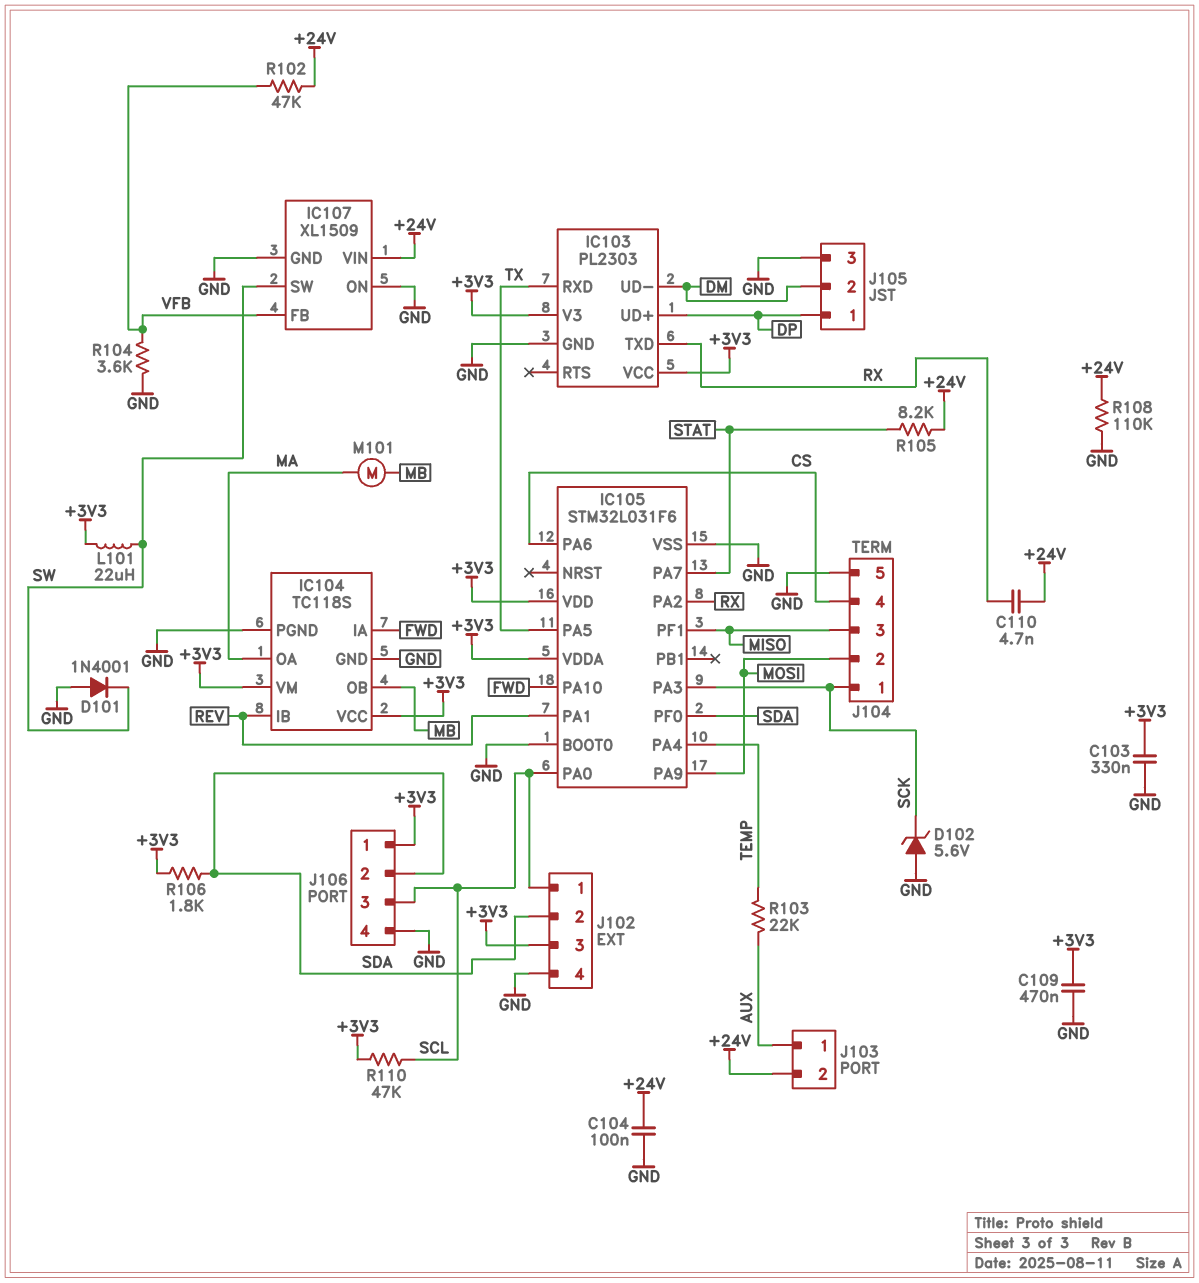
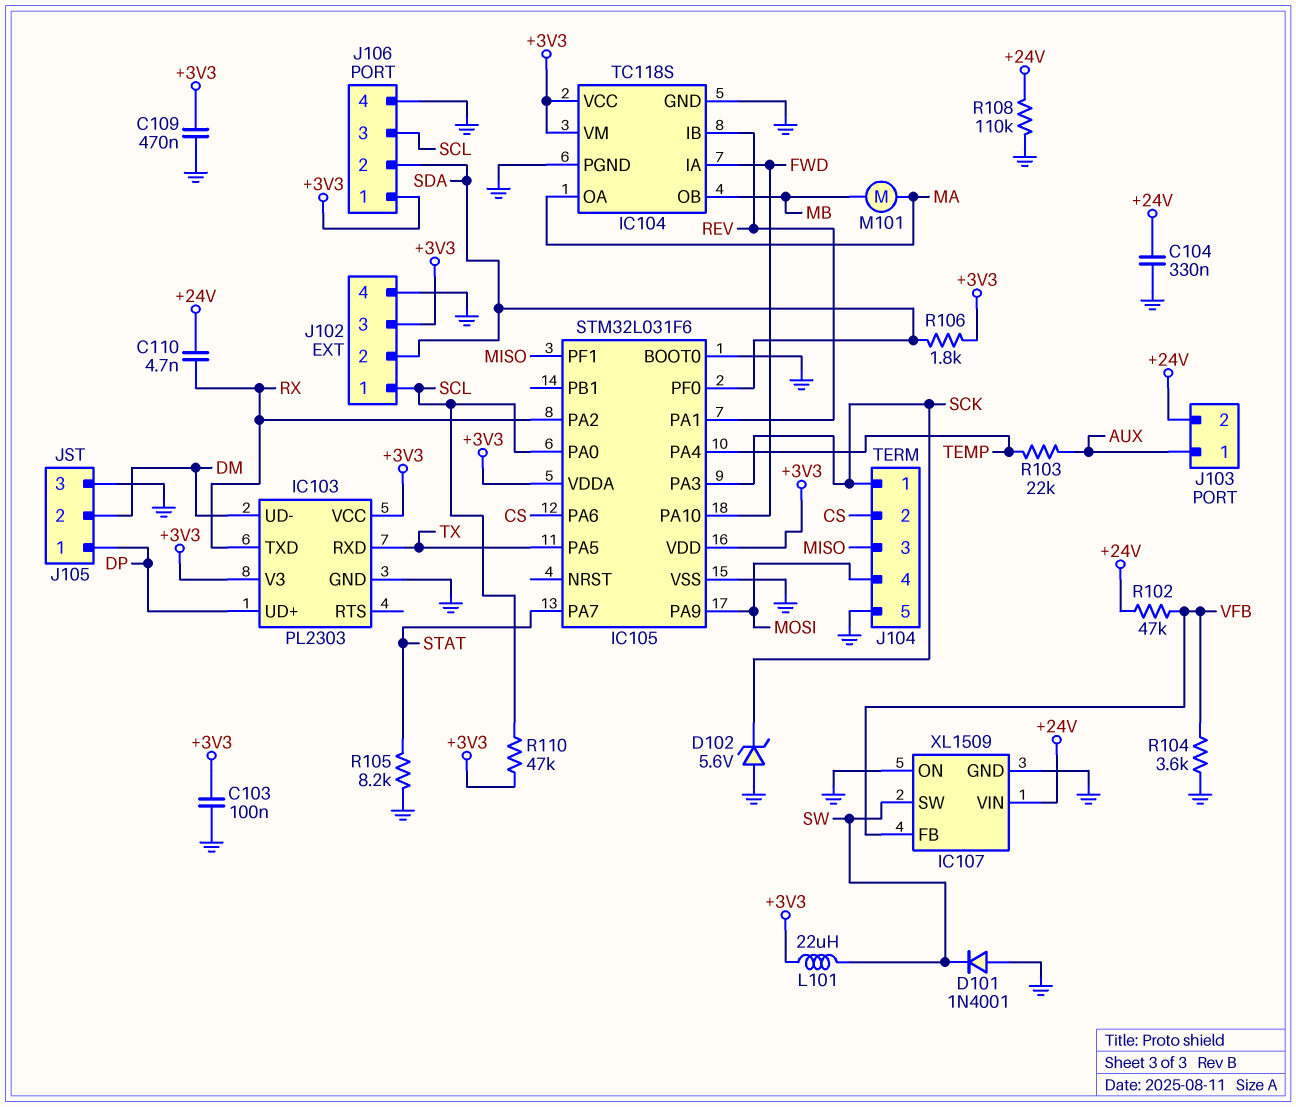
C103: 330nF (+3V3, GND) -> 100nF (+3V3, GND)
C104: 100nF (+24V, GND) -> 330nF (+24V, GND)
J104 pin 2: MOSI -> CS
J104 pin 4: CS -> MOSI
R105: 8.2k (+24V, STAT) -> 8.2k (GND, STAT)

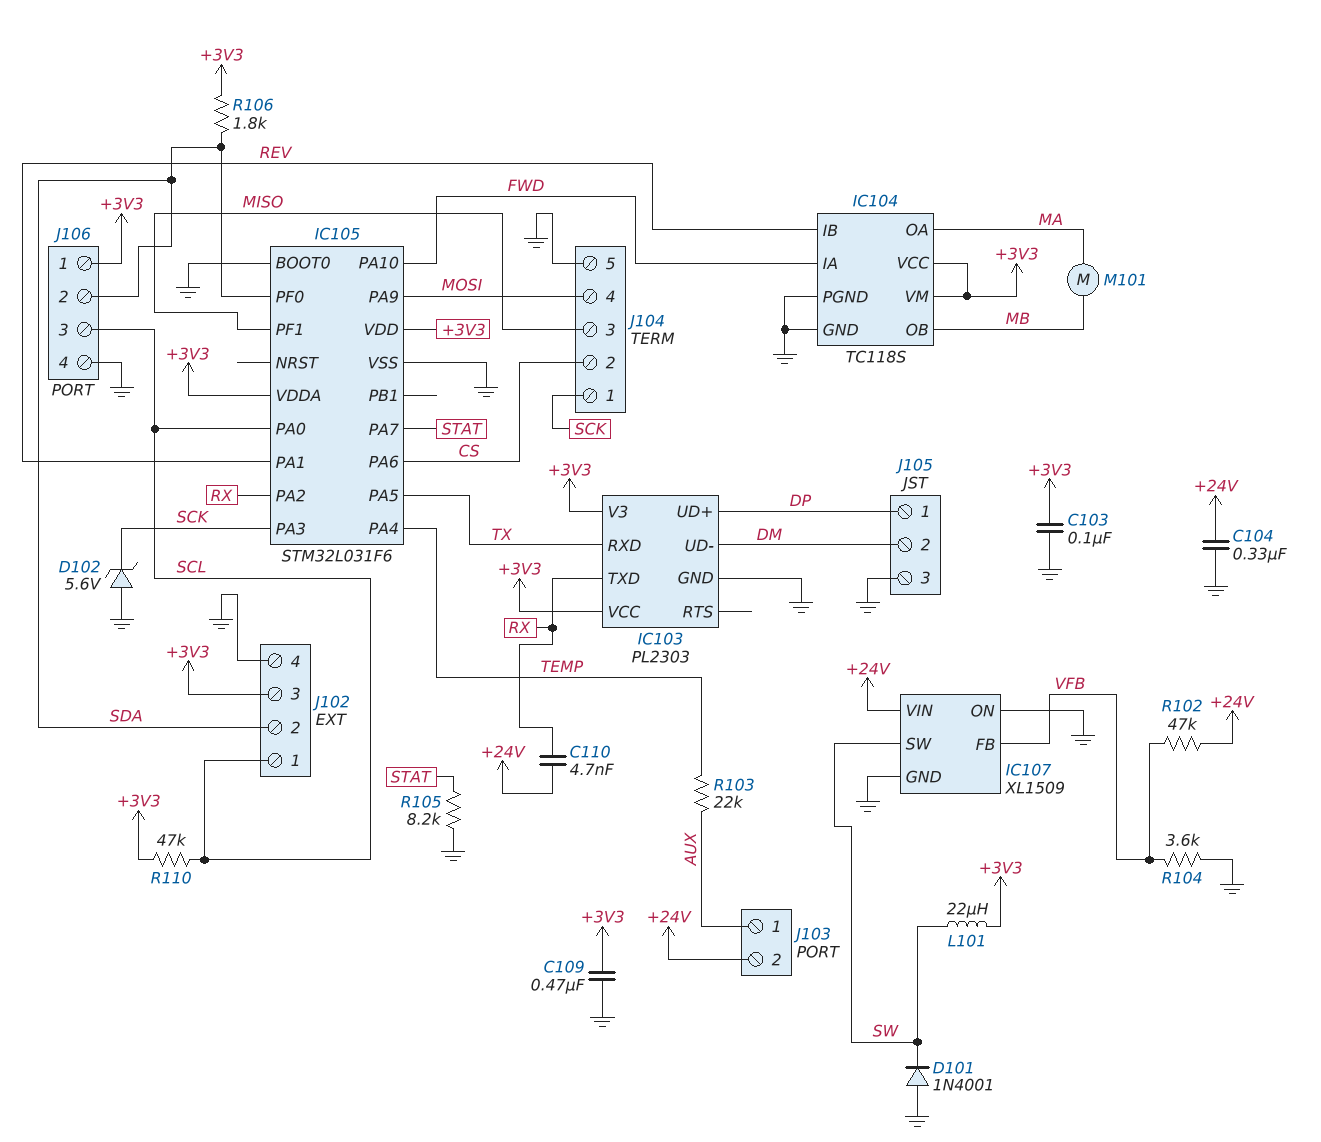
R108: 110k (+24V, GND) -> none

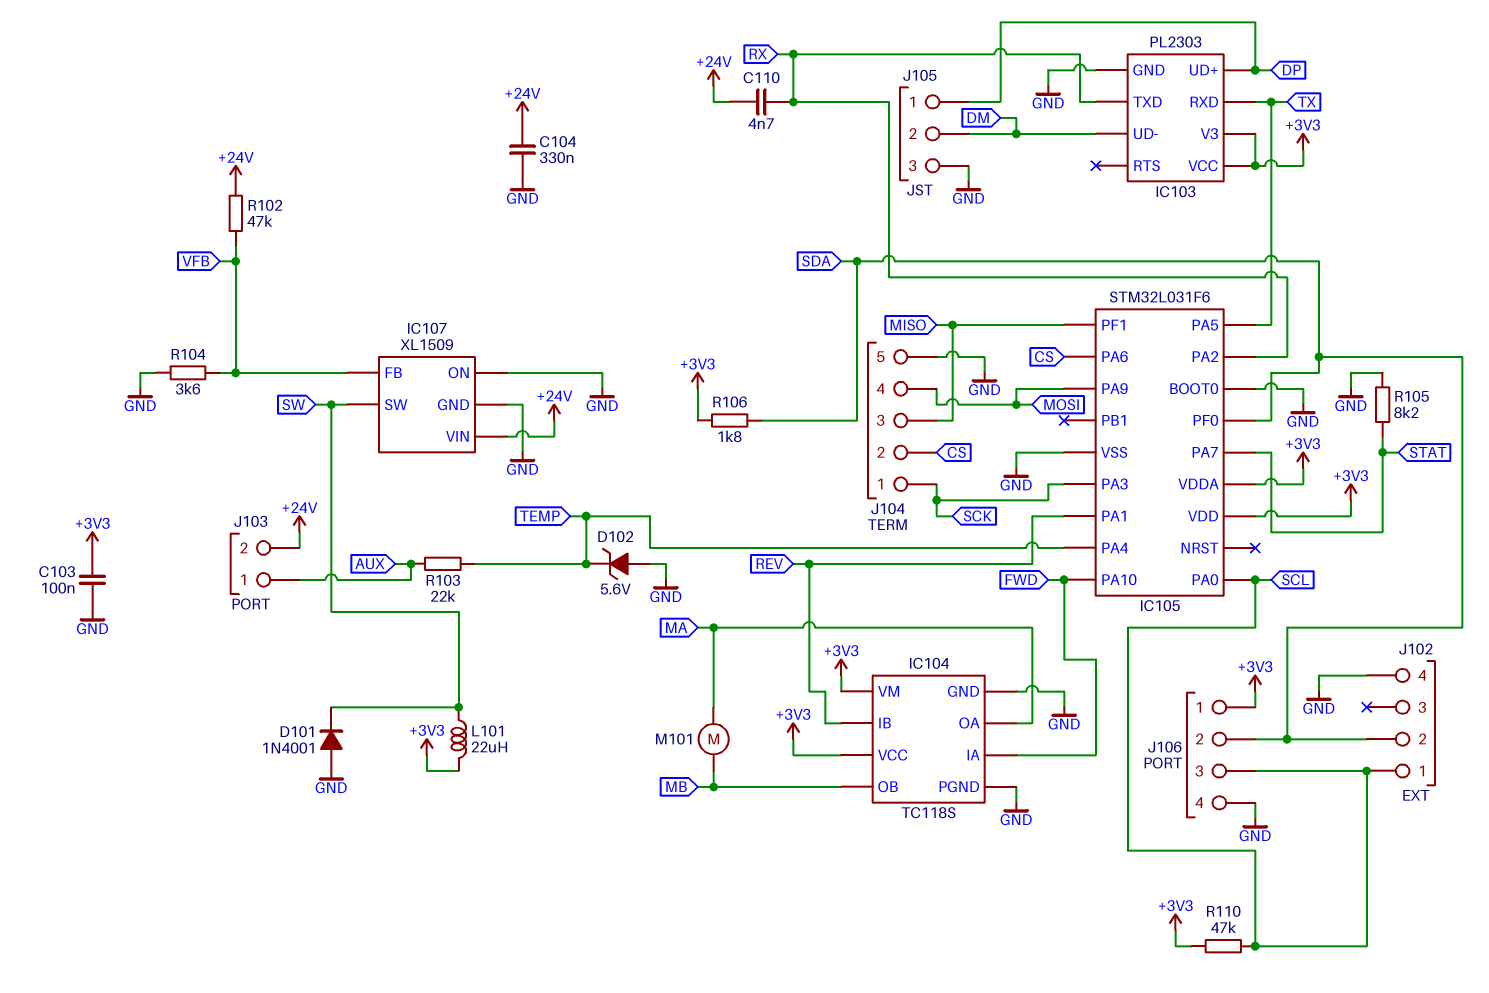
C109: 470nF (+3V3, GND) -> none
D102: zener 5.6V (A GND, K SCK) -> zener 5.6V (A GND, K TEMP)
J102 pin 3: +3V3 -> none

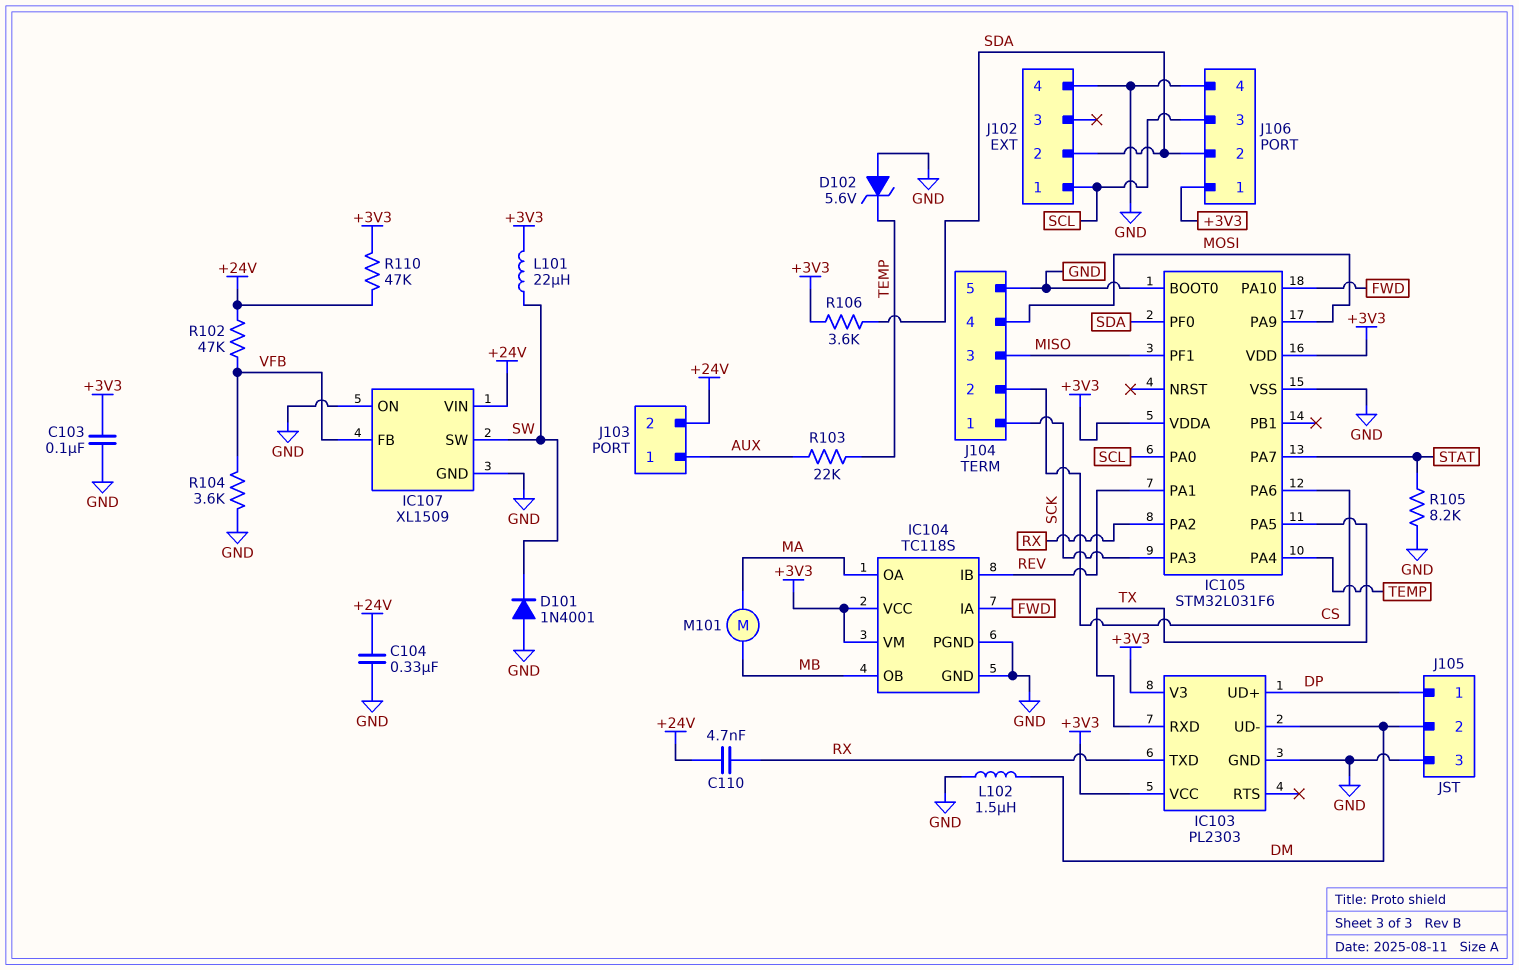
L102: none -> 1.5uH (DM, GND)
R106: 1.8k (+3V3, SDA) -> 3.6k (+3V3, SDA)
R110: 47k (+3V3, SCL) -> 47k (+3V3, +24V)

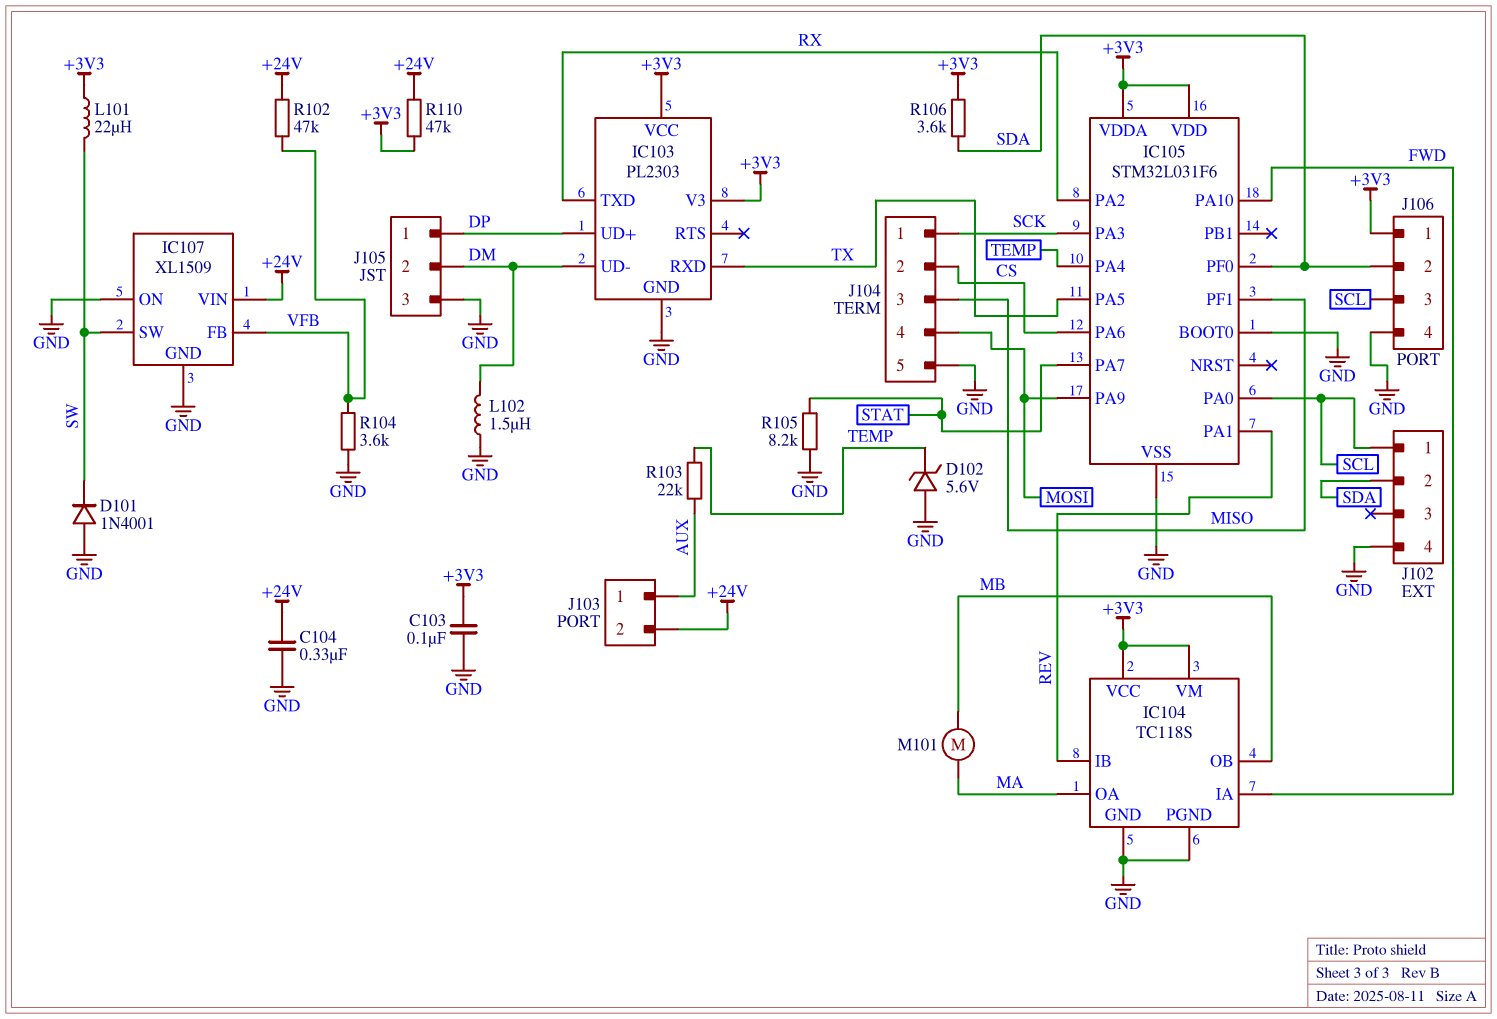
C110: 4.7nF (+24V, RX) -> none

